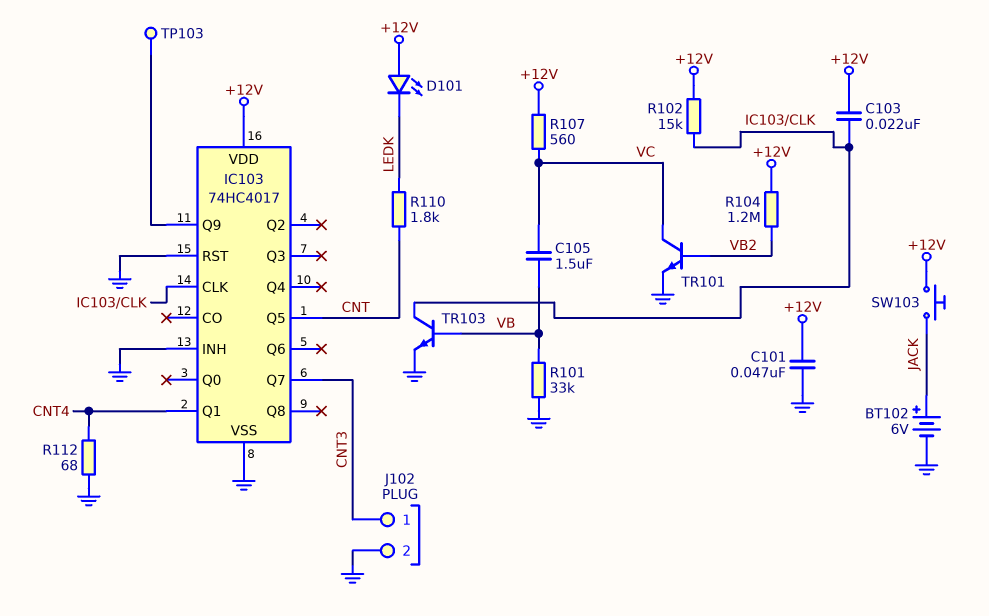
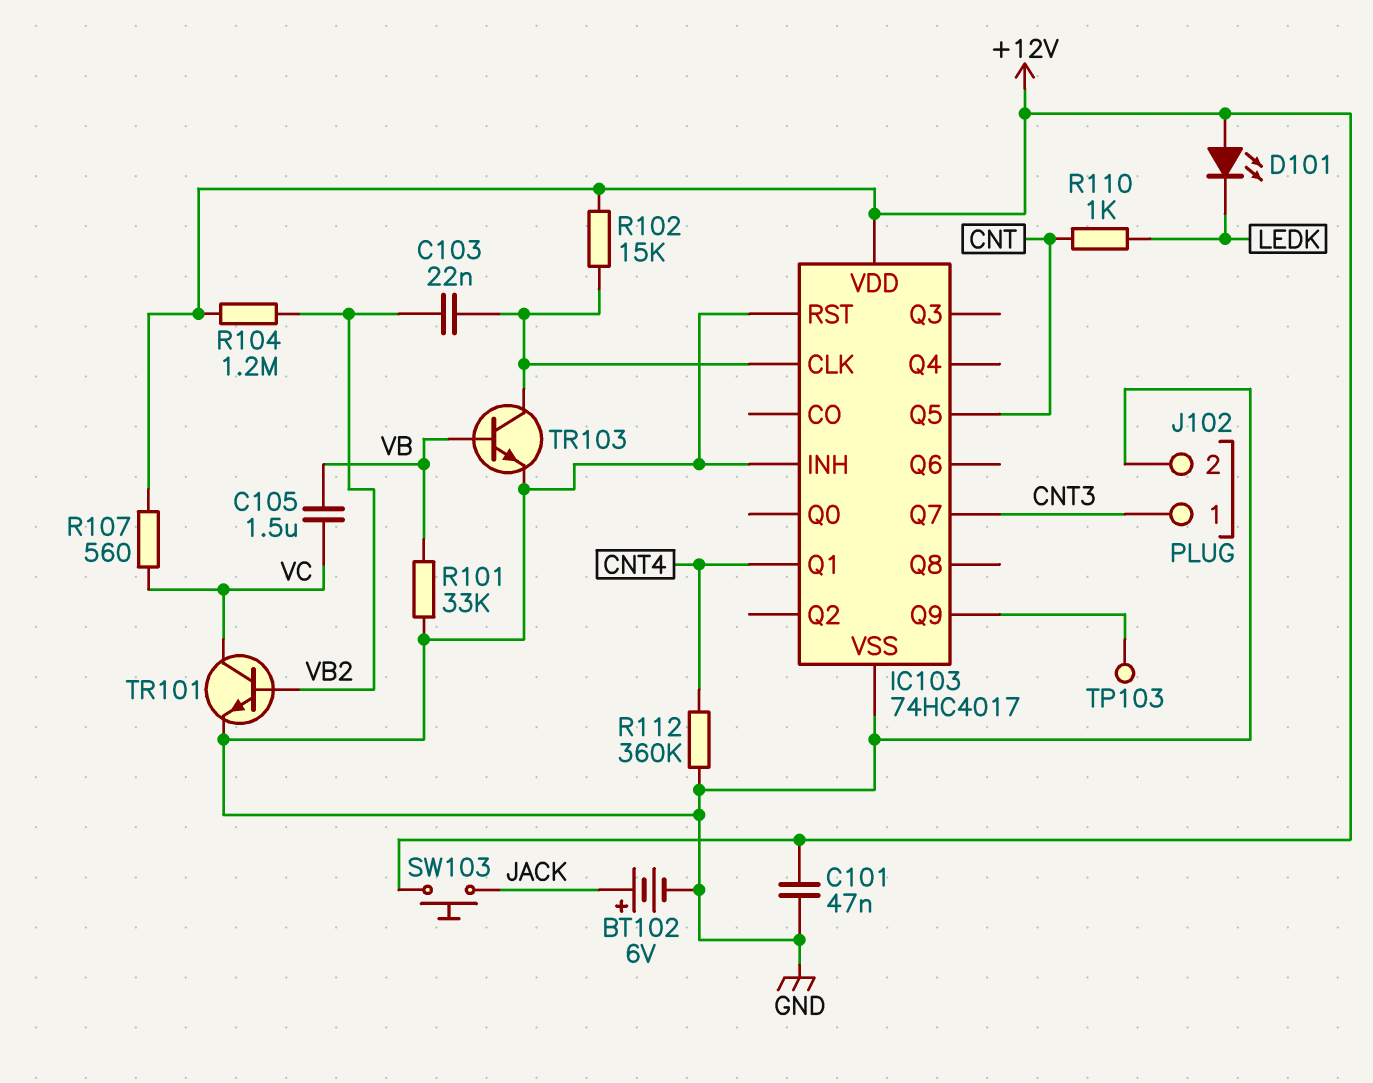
C103: 22nF (+12V, IC103/CLK) -> 22nF (IC103/CLK, VB2)
R110: 1.8k (CNT, LEDK) -> 1k (CNT, LEDK)
R112: 68 (CNT4, GND) -> 360k (CNT4, GND)

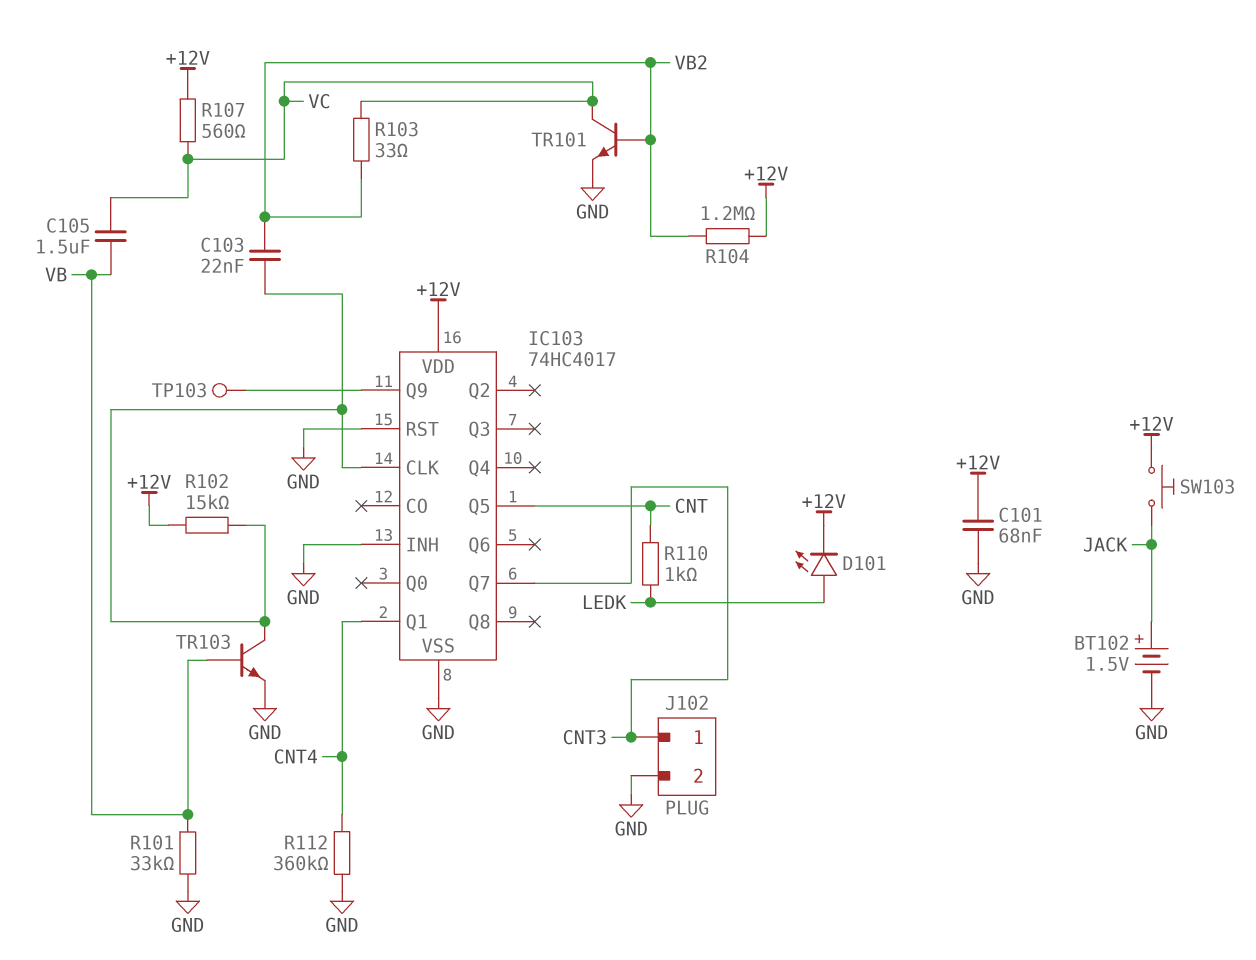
BT102: 6V (plus JACK, minus GND) -> 1.5V (plus JACK, minus GND)
C101: 47nF (+12V, GND) -> 68nF (+12V, GND)
D101: LED (A +12V, K LEDK) -> LED (A LEDK, K +12V)
R103: none -> 33 (VB2, VC)

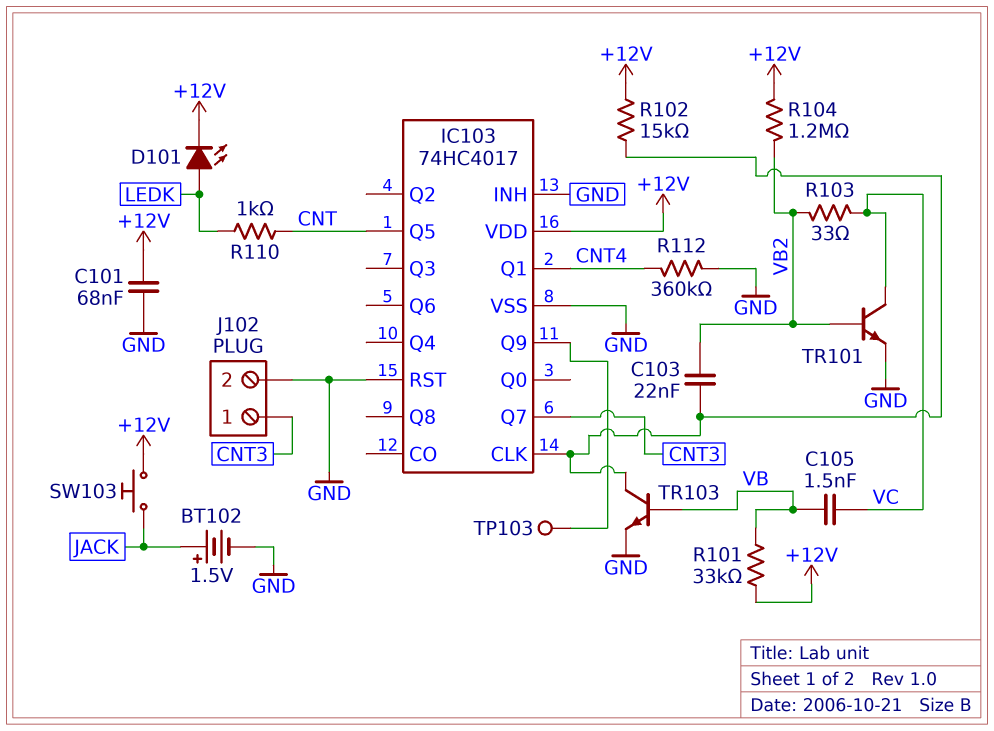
C105: 1.5uF (VB, VC) -> 1.5nF (VB, VC)
R101: 33k (GND, VB) -> 33k (+12V, VB)
R107: 560 (+12V, VC) -> none

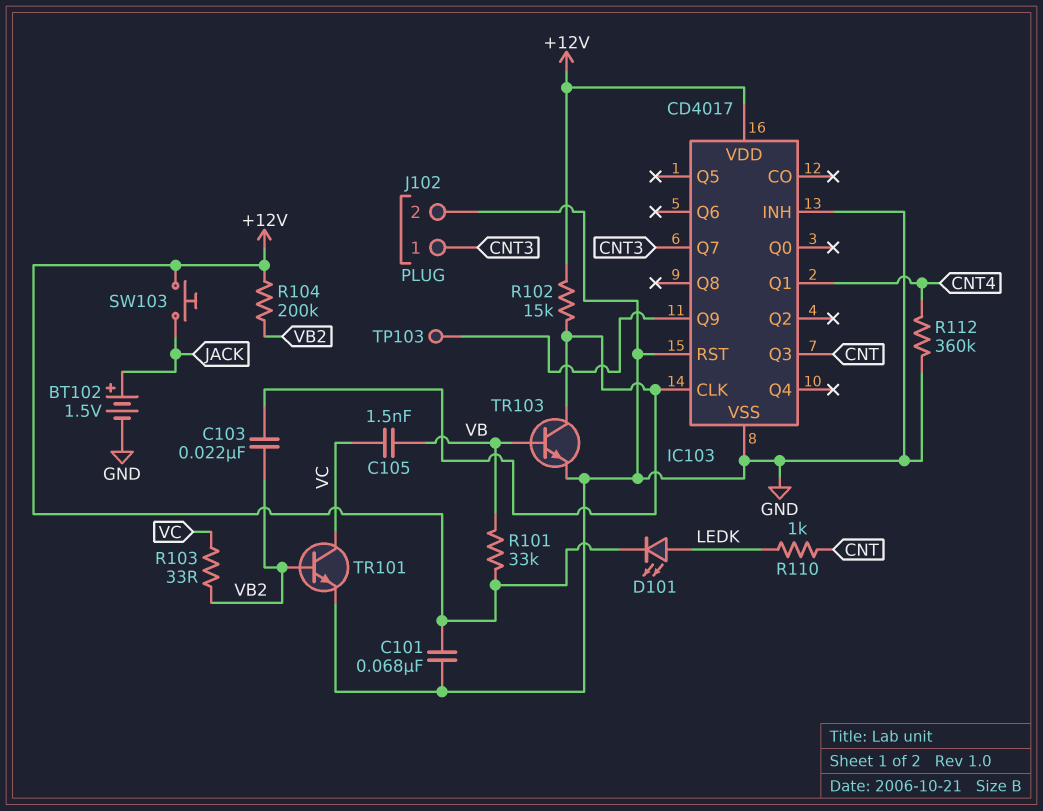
IC103: 74HC4017 -> CD4017
IC103 pin Q3: none -> CNT
IC103 pin Q5: CNT -> none
R104: 1.2M (+12V, VB2) -> 200k (+12V, VB2)

